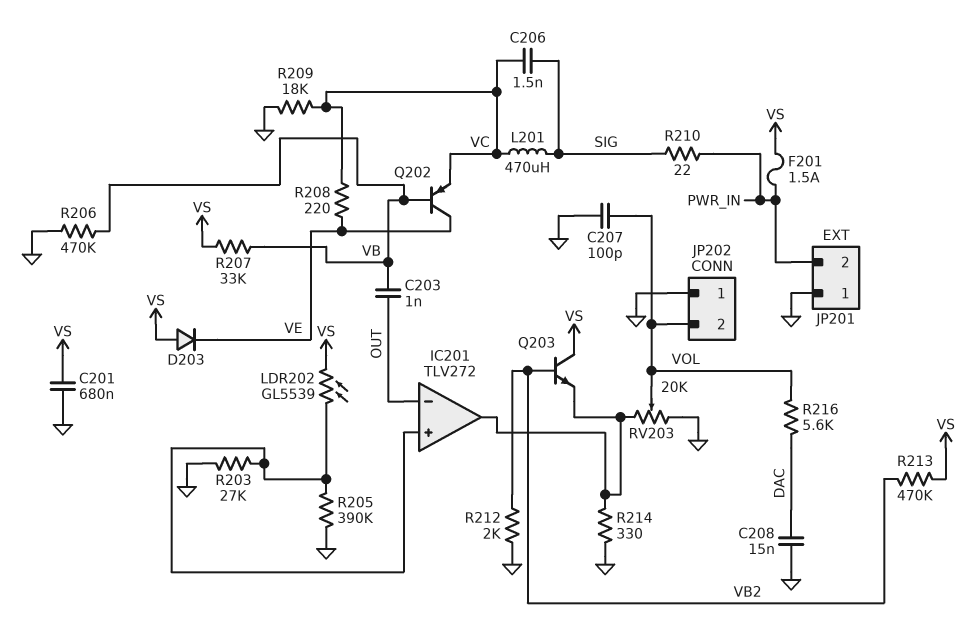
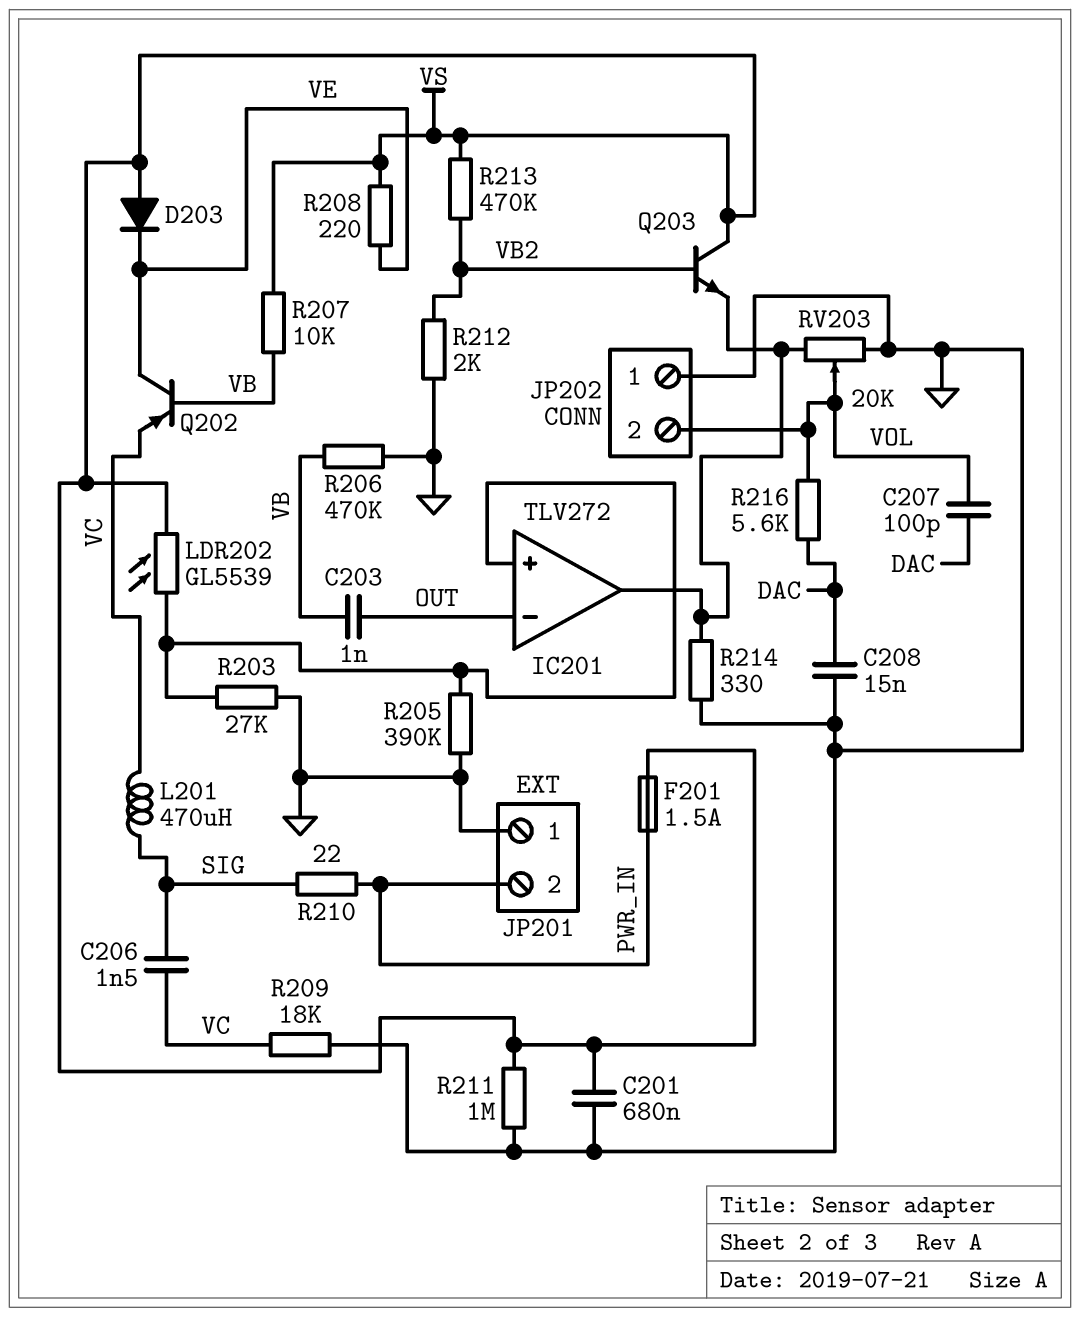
C207: 100pF (GND, VOL) -> 100pF (DAC, VOL)
R207: 33k (VB, VS) -> 10k (VB, VS)
R208: 220 (VC, VE) -> 220 (VE, VS)
R211: none -> 1M (GND, VS)

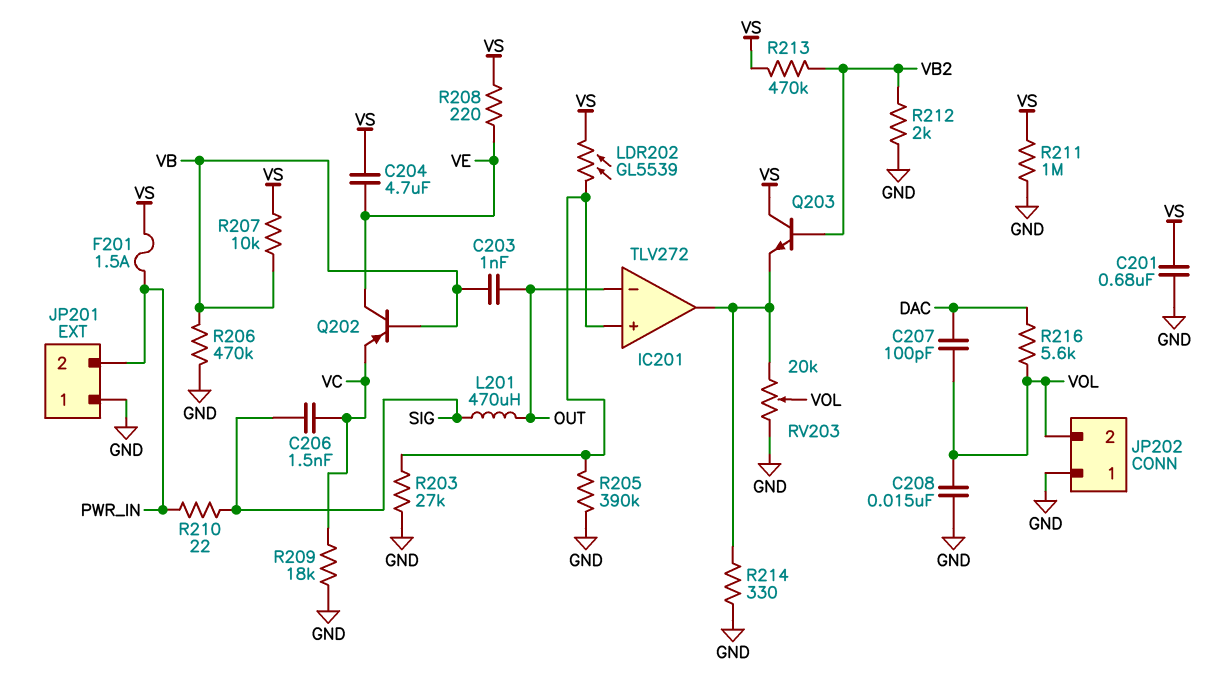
C204: none -> 4.7uF (VE, VS)
C208: 15nF (DAC, GND) -> 15nF (GND, VOL)
D203: diode (A VS, K VE) -> none
L201: 470uH (SIG, VC) -> 470uH (OUT, SIG)

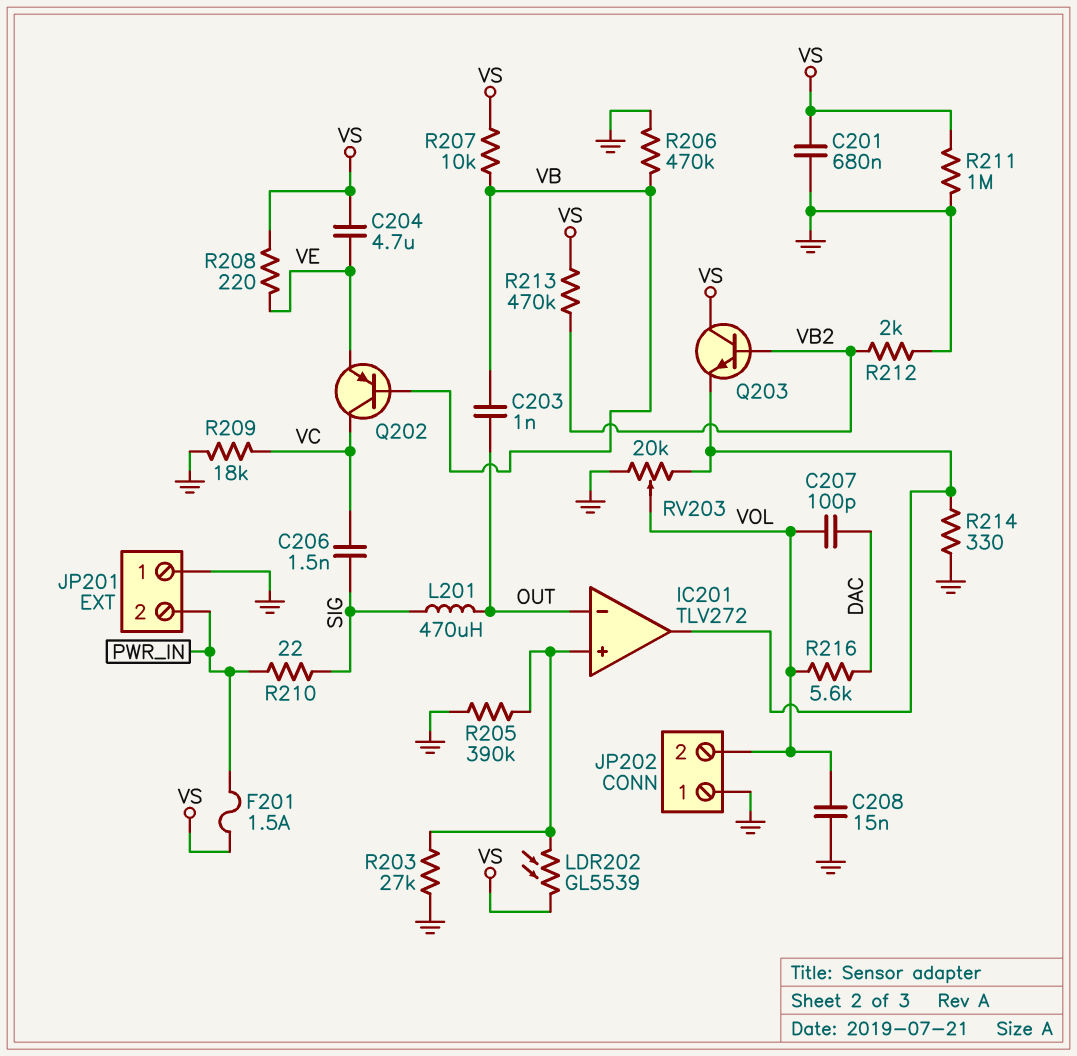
Q202: PNP (B VB, C VE, E VC) -> PNP (B VB, C VC, E VE)

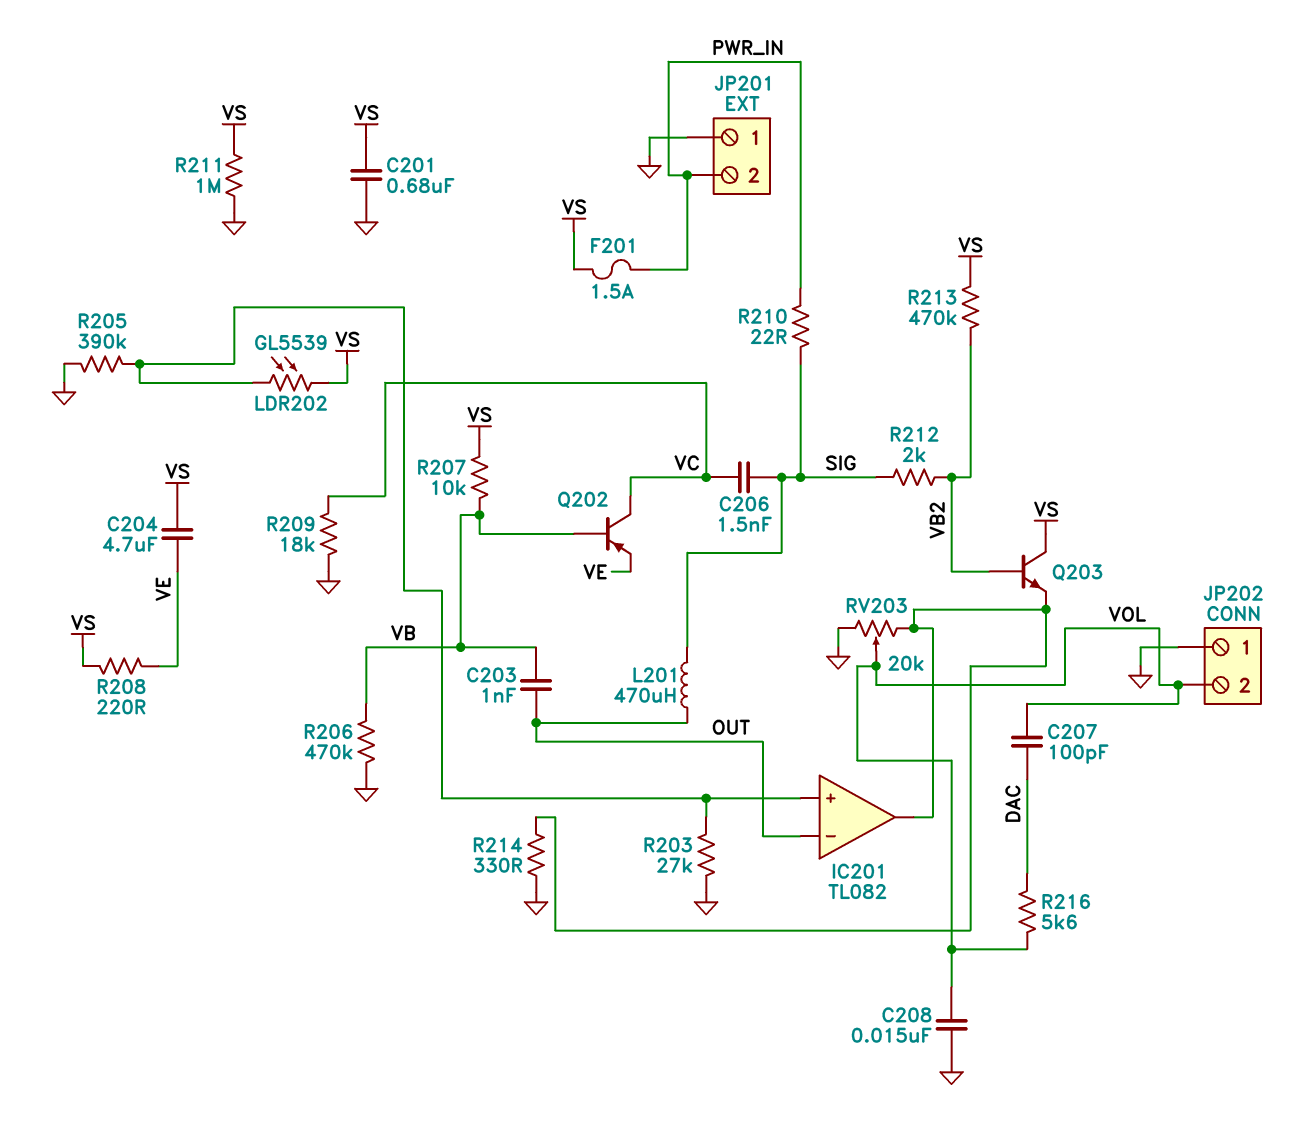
IC201: TLV272 -> TL082
R212: 2k (GND, VB2) -> 2k (SIG, VB2)

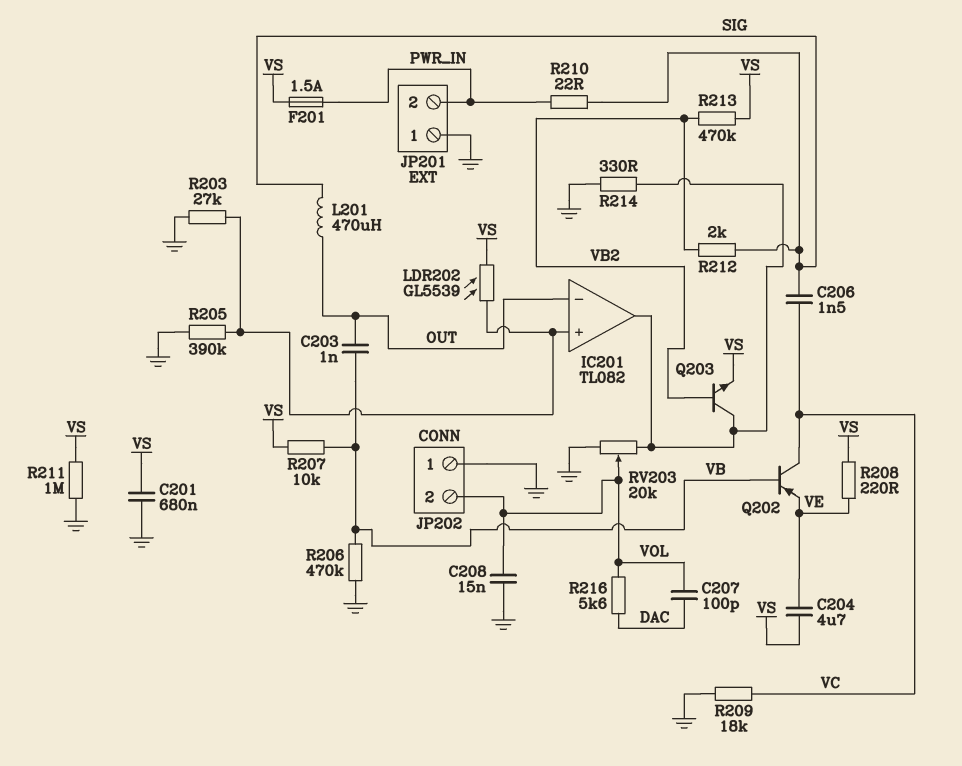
Q203: NPN (B VB2, C VS, E IC201/out) -> NPN (B VB2, C IC201/out, E VS)

